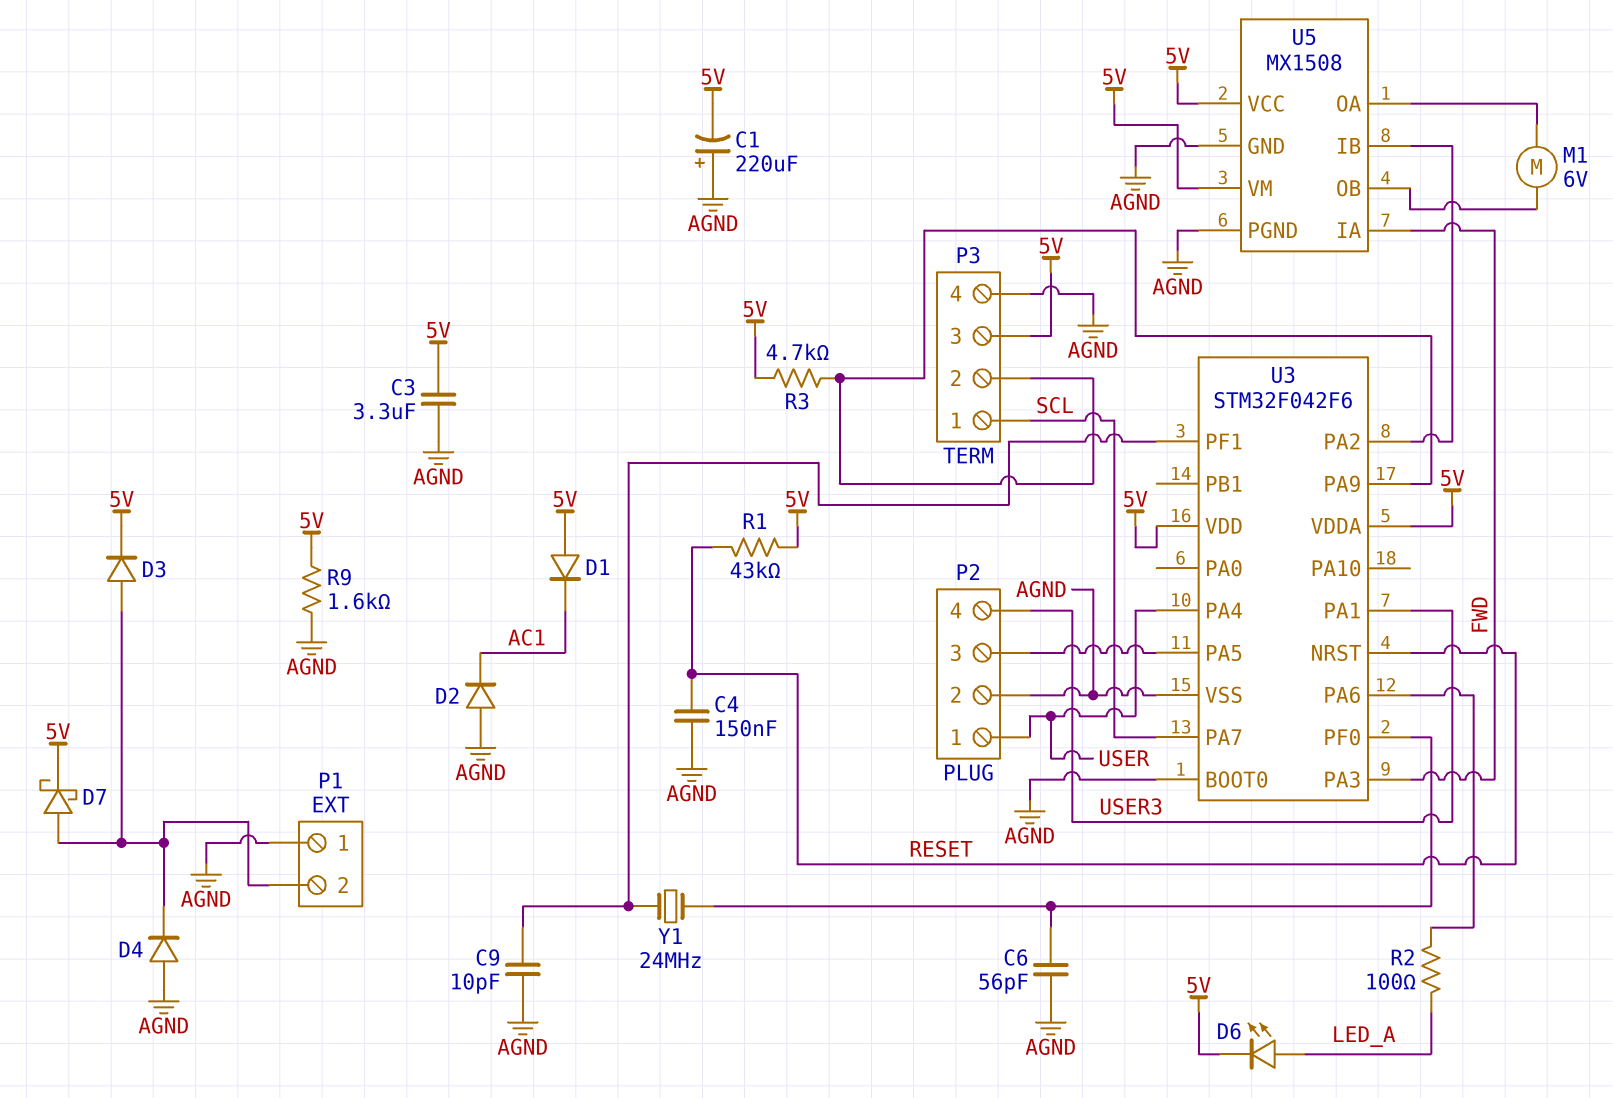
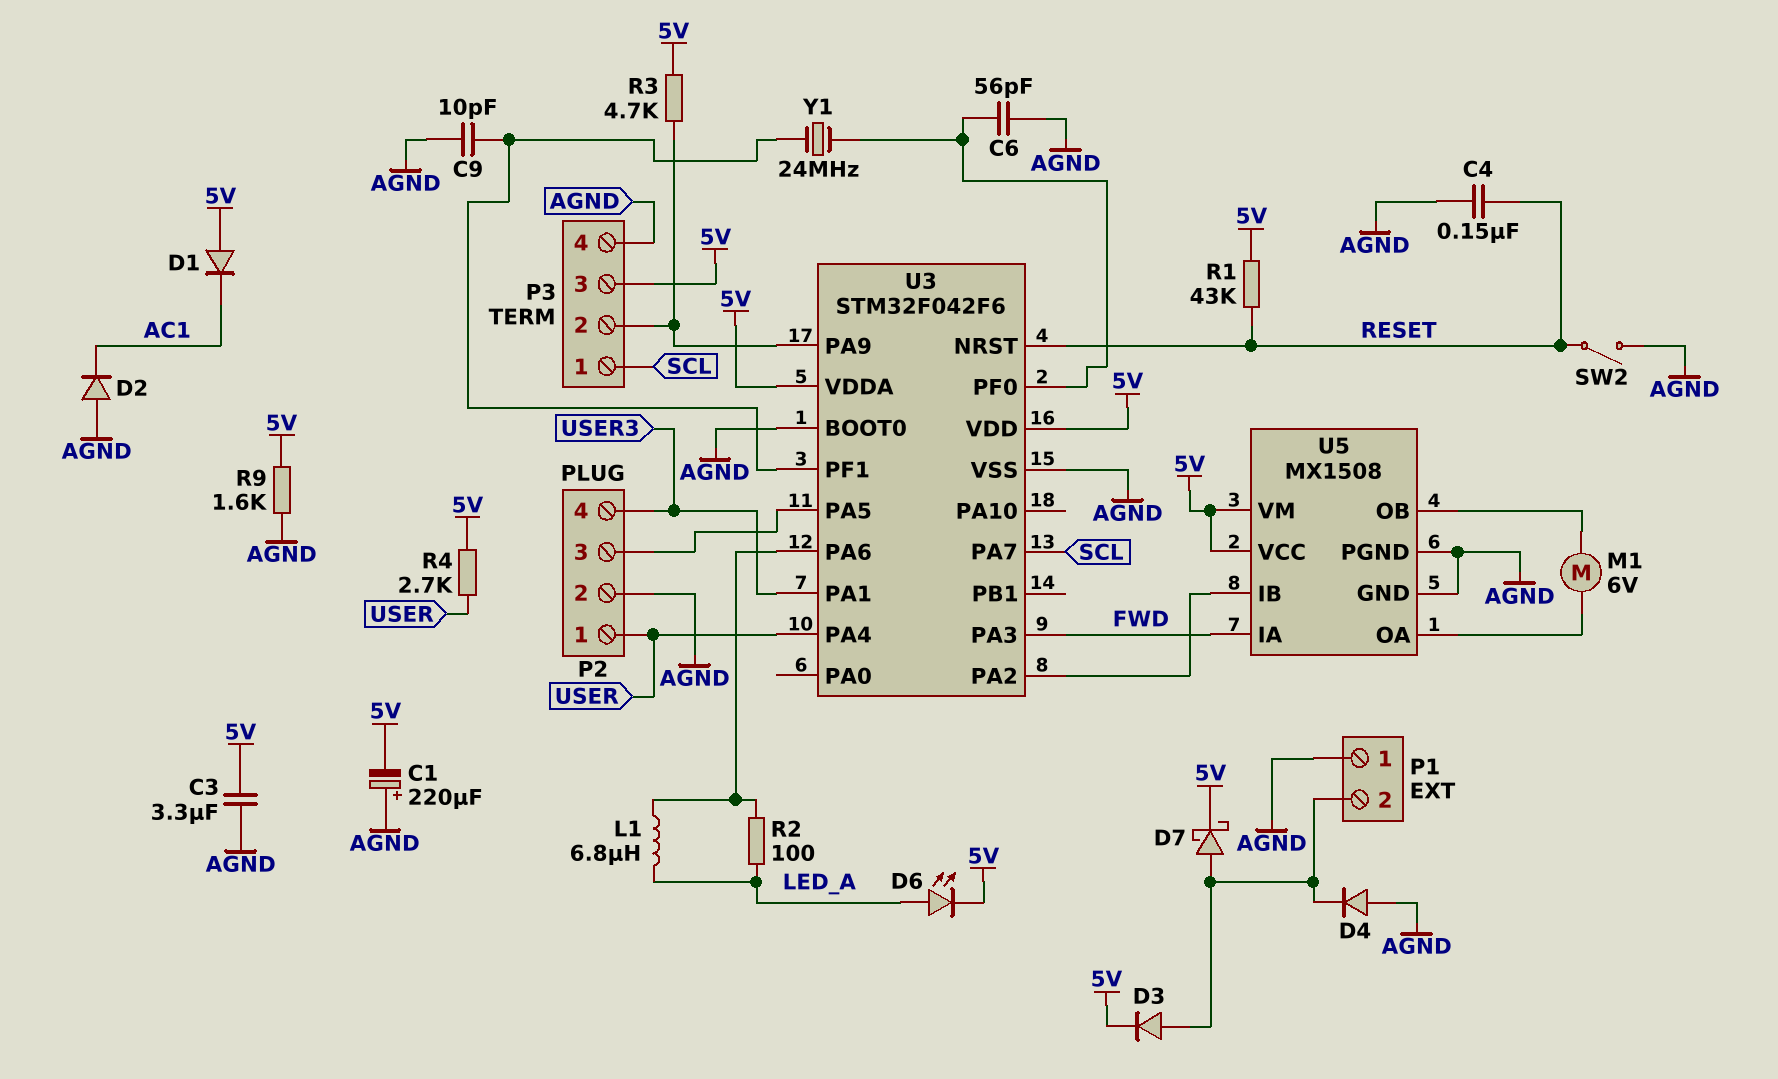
L1: none -> 6.8uH (LED_A, U3/PA6)
R4: none -> 2.7k (5V, USER)
SW2: none -> switch (AGND, RESET)

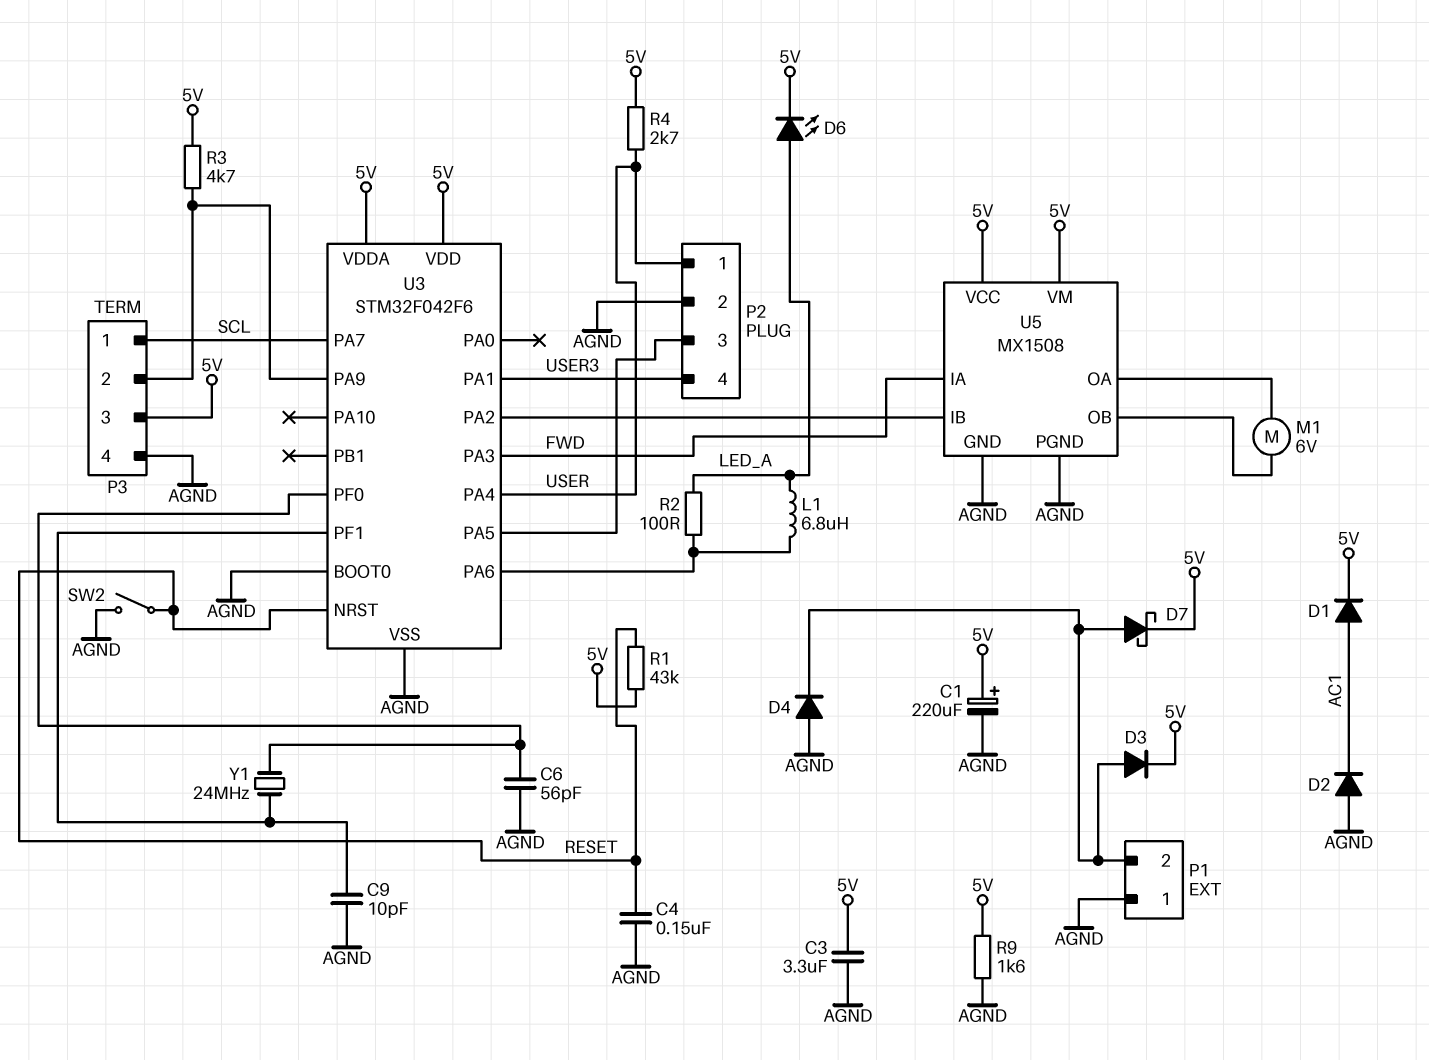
C1: 220uF (plus AGND, minus 5V) -> 220uF (plus 5V, minus AGND)
D1: diode (A 5V, K AC1) -> diode (A AC1, K 5V)

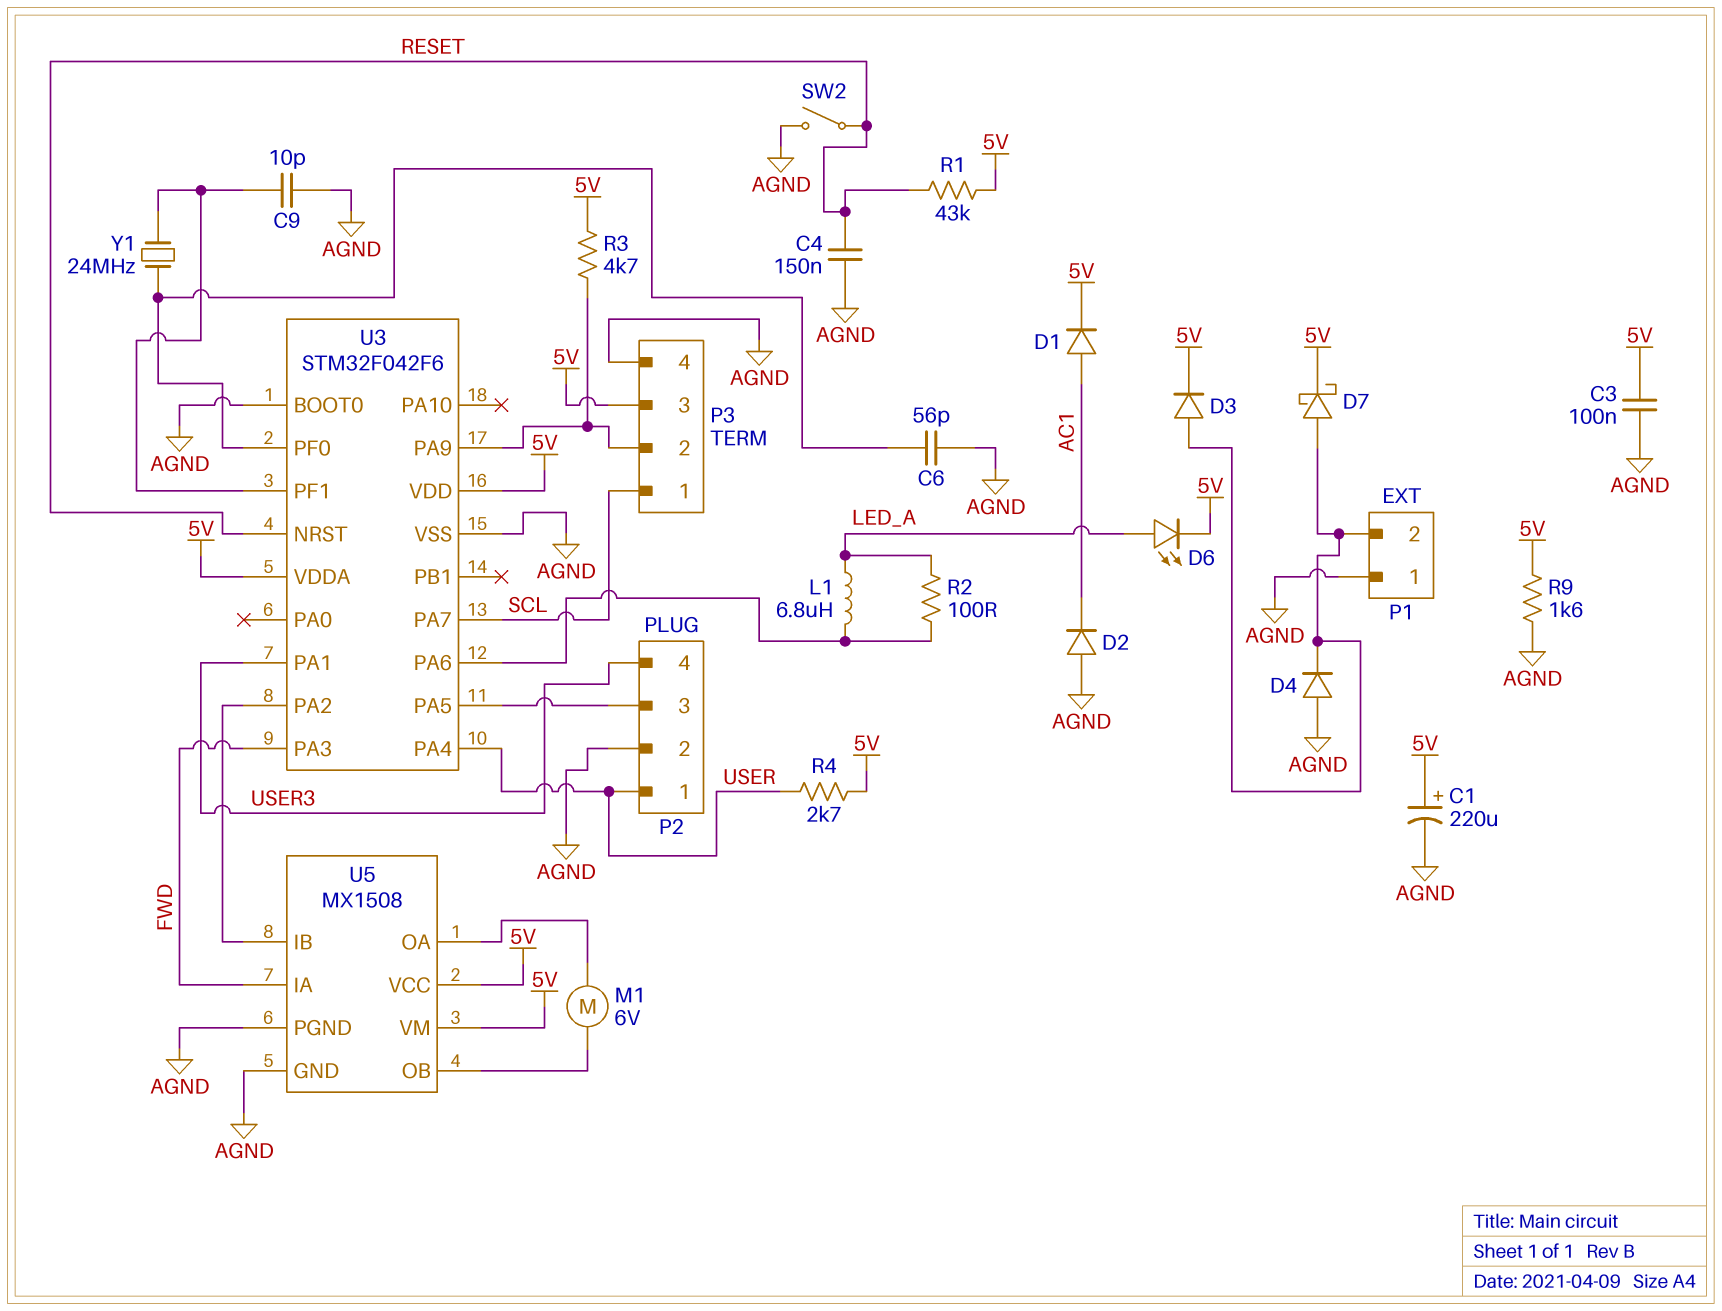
C3: 3.3uF (5V, AGND) -> 100nF (5V, AGND)

